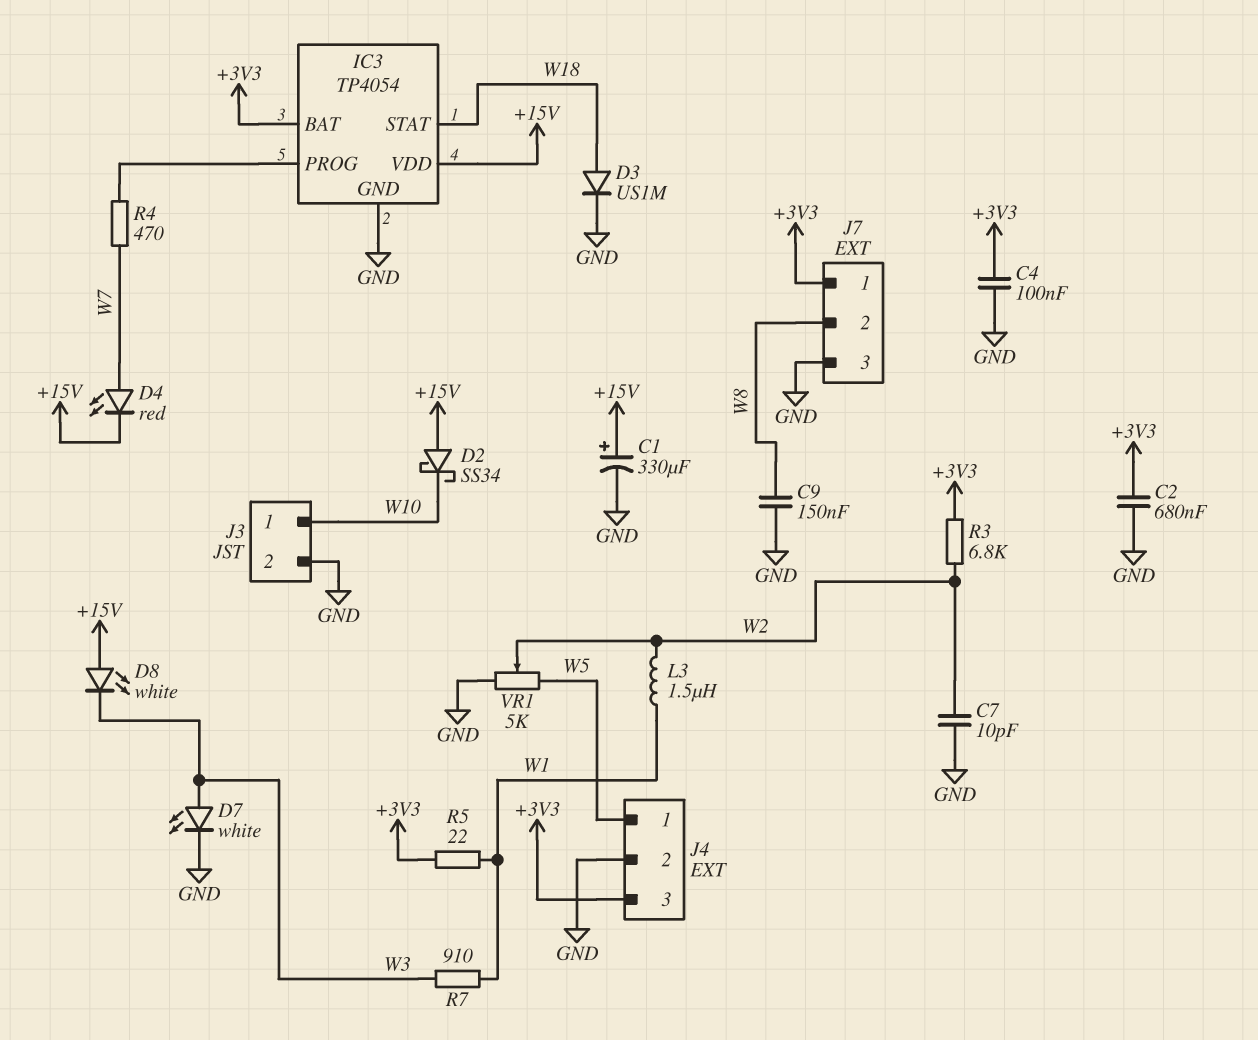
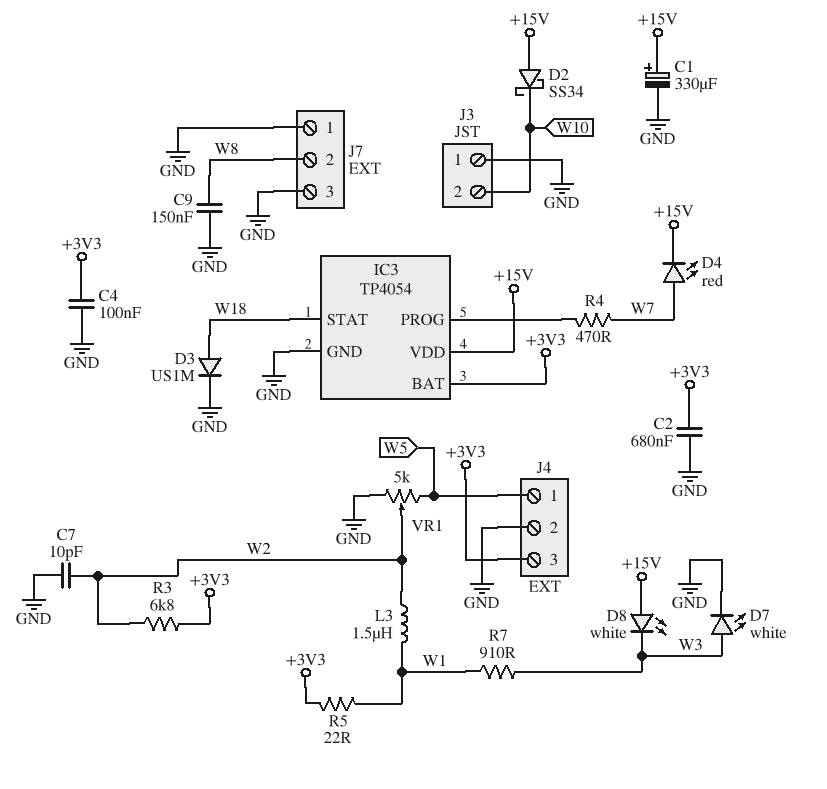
J3 pin 1: W10 -> GND
J3 pin 2: GND -> W10
J7 pin 1: +3V3 -> GND

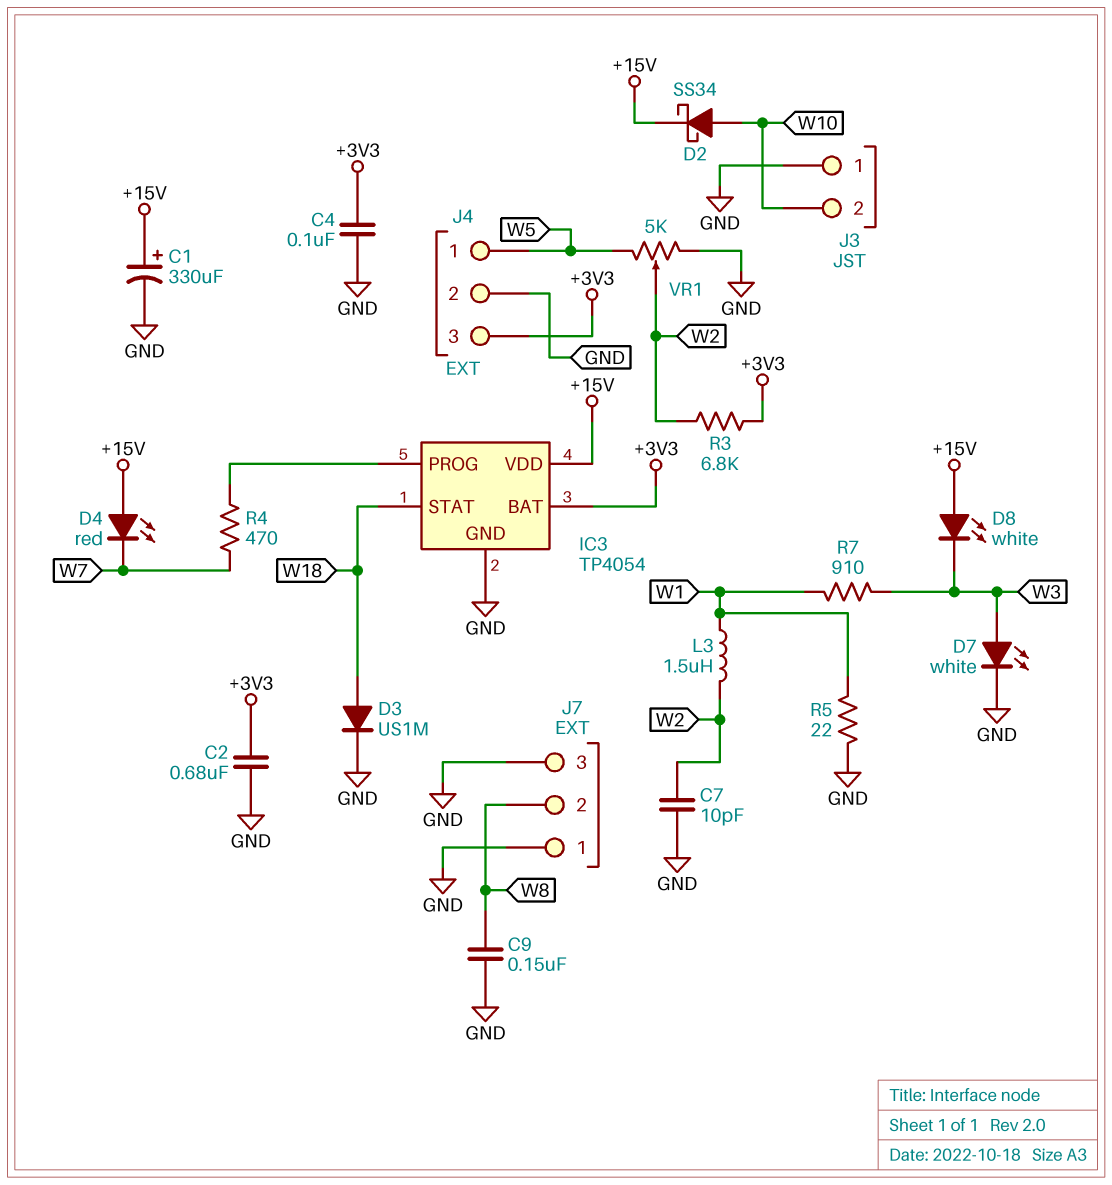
D2: schottky SS34 (A +15V, K W10) -> schottky SS34 (A W10, K +15V)
D4: LED red (A W7, K +15V) -> LED red (A +15V, K W7)
R5: 22 (+3V3, W1) -> 22 (GND, W1)

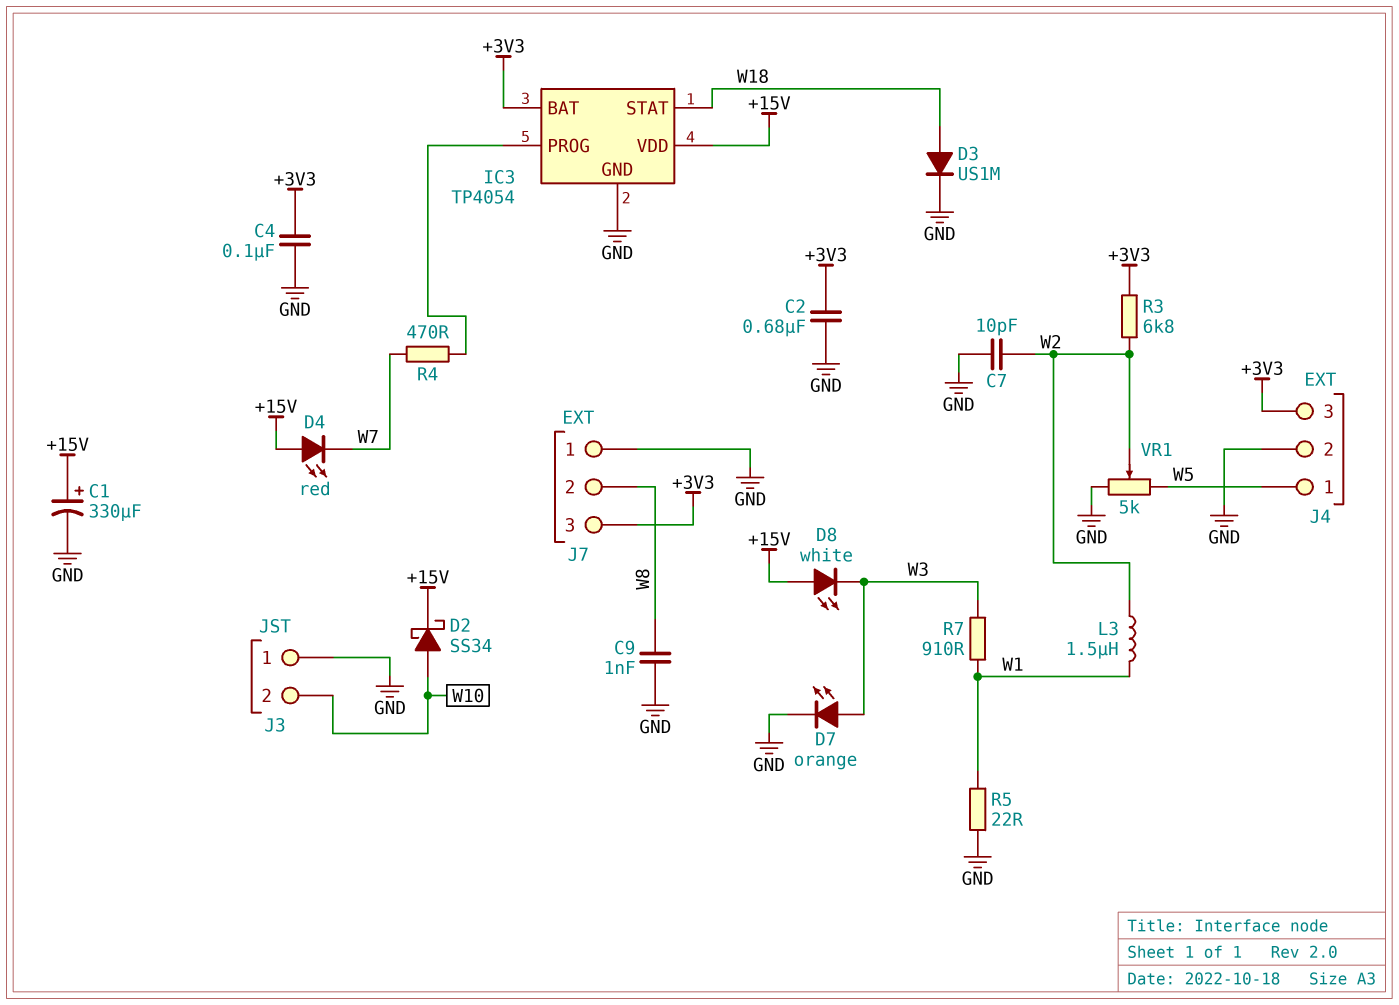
C9: 150nF (GND, W8) -> 1nF (GND, W8)
D7: LED white (A W3, K GND) -> LED orange (A W3, K GND)
J7 pin 3: GND -> +3V3

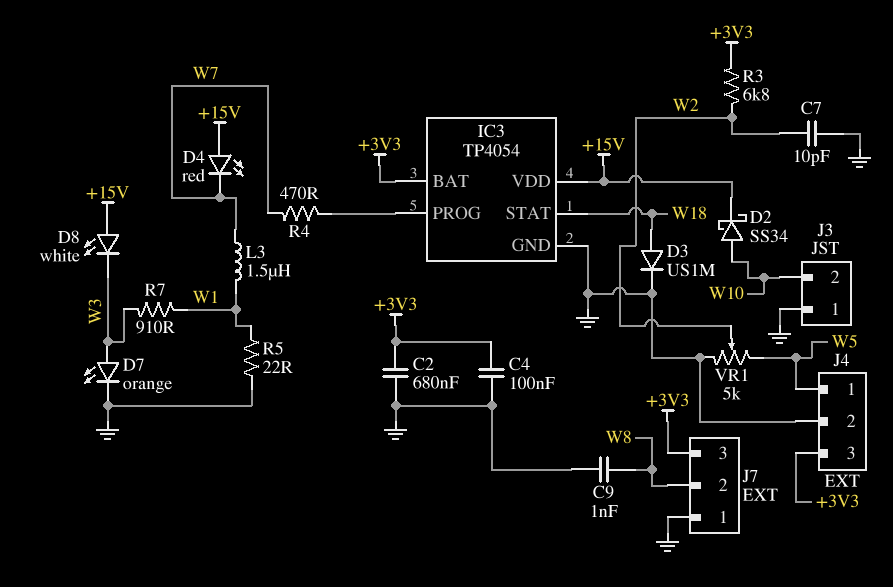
C1: 330uF (plus +15V, minus GND) -> none
L3: 1.5uH (W1, W2) -> 1.5uH (W1, W7)

